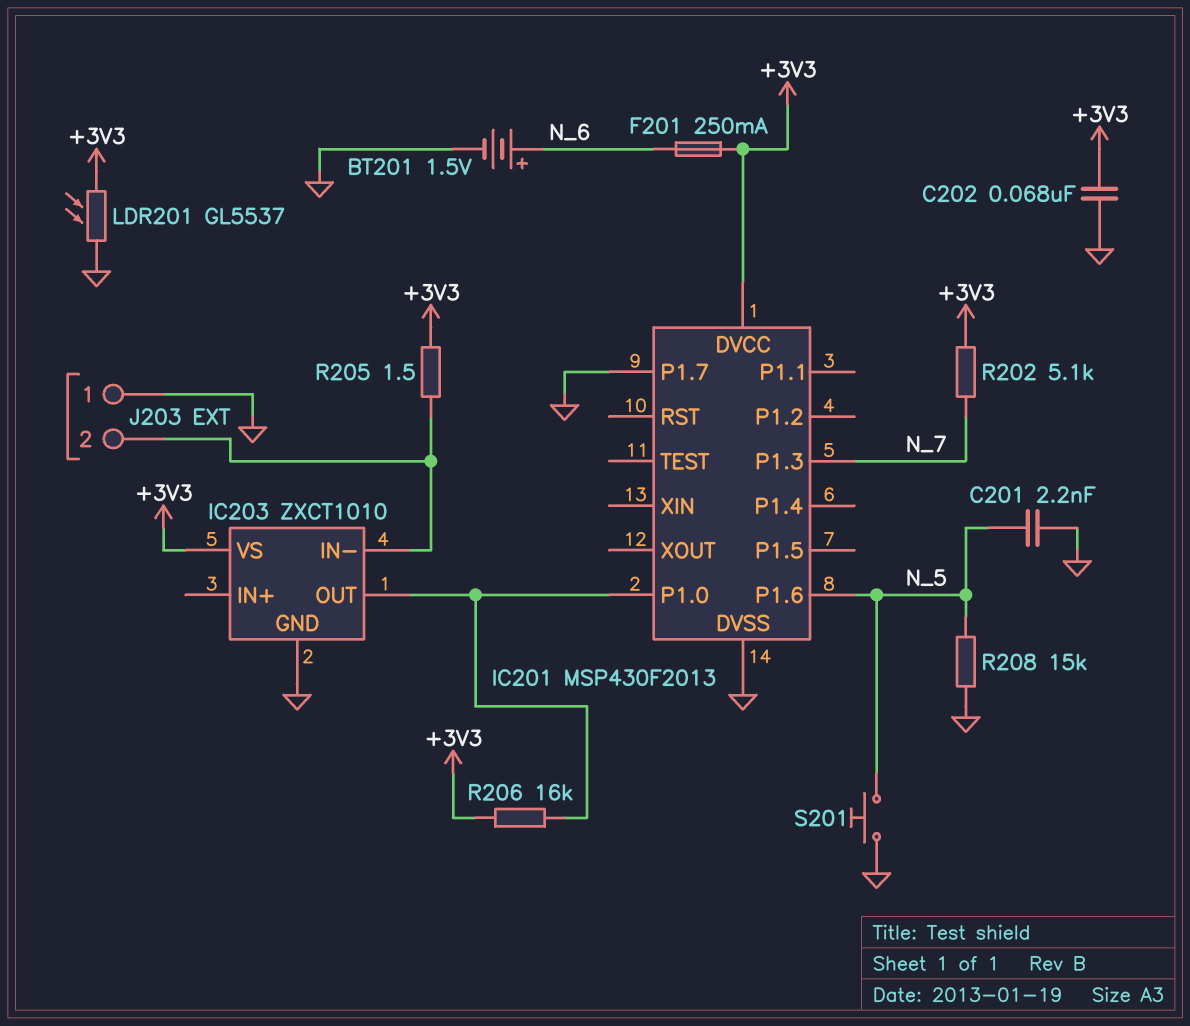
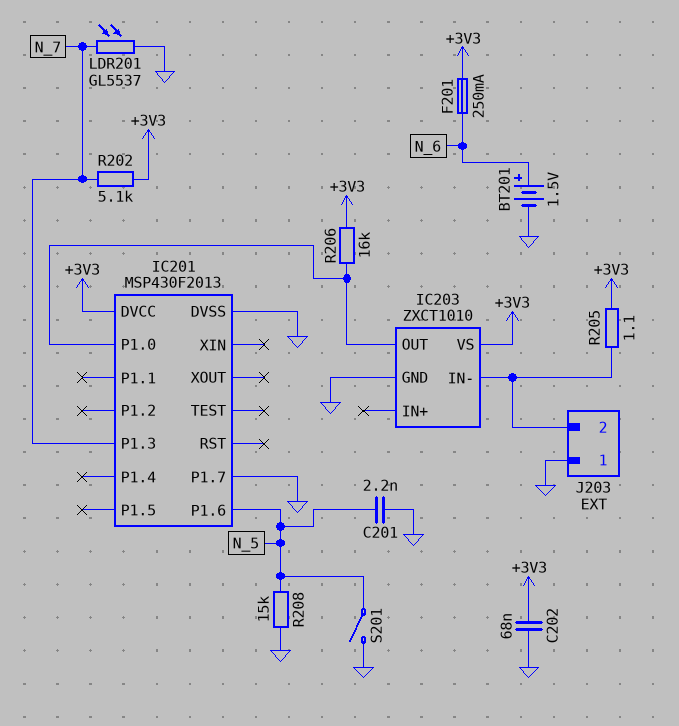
LDR201: GL5537 (+3V3, GND) -> GL5537 (GND, N_7)
R205: 1.5 (+3V3, IC203/IN-) -> 1.1 (+3V3, IC203/IN-)
S201: button (GND, N_5) -> switch (GND, N_5)

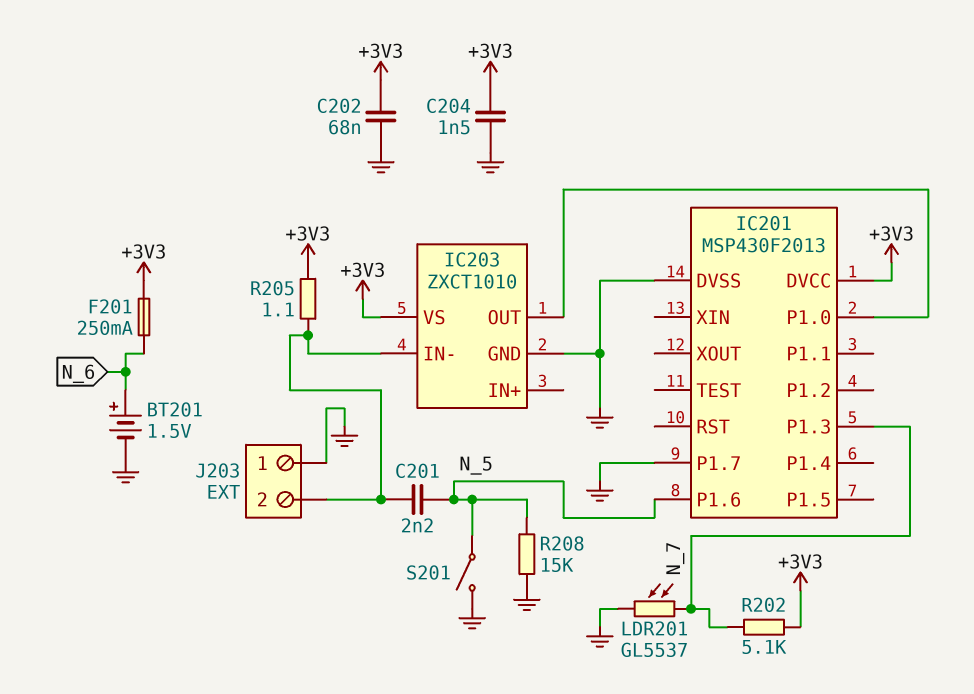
C201: 2.2nF (GND, N_5) -> 2.2nF (IC203/IN-, N_5)
C204: none -> 1.5nF (+3V3, GND)
R206: 16k (+3V3, IC201/P1.0) -> none

